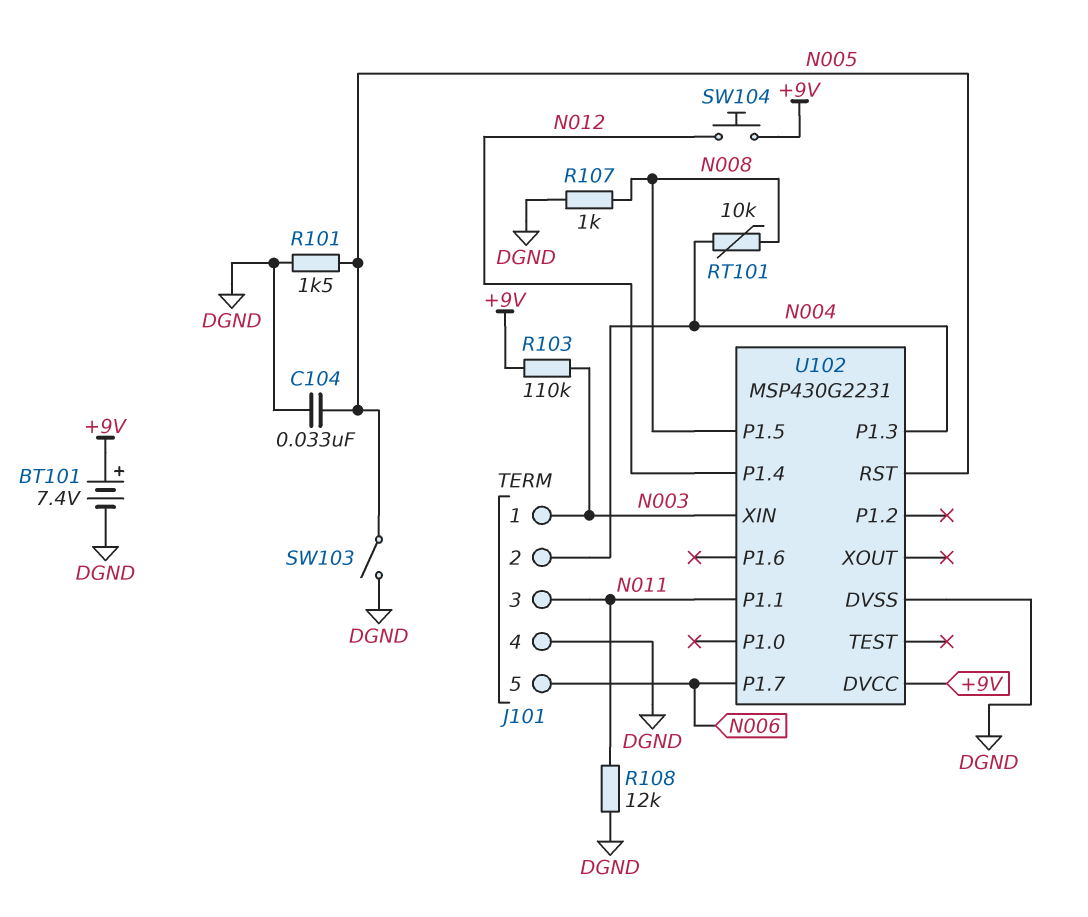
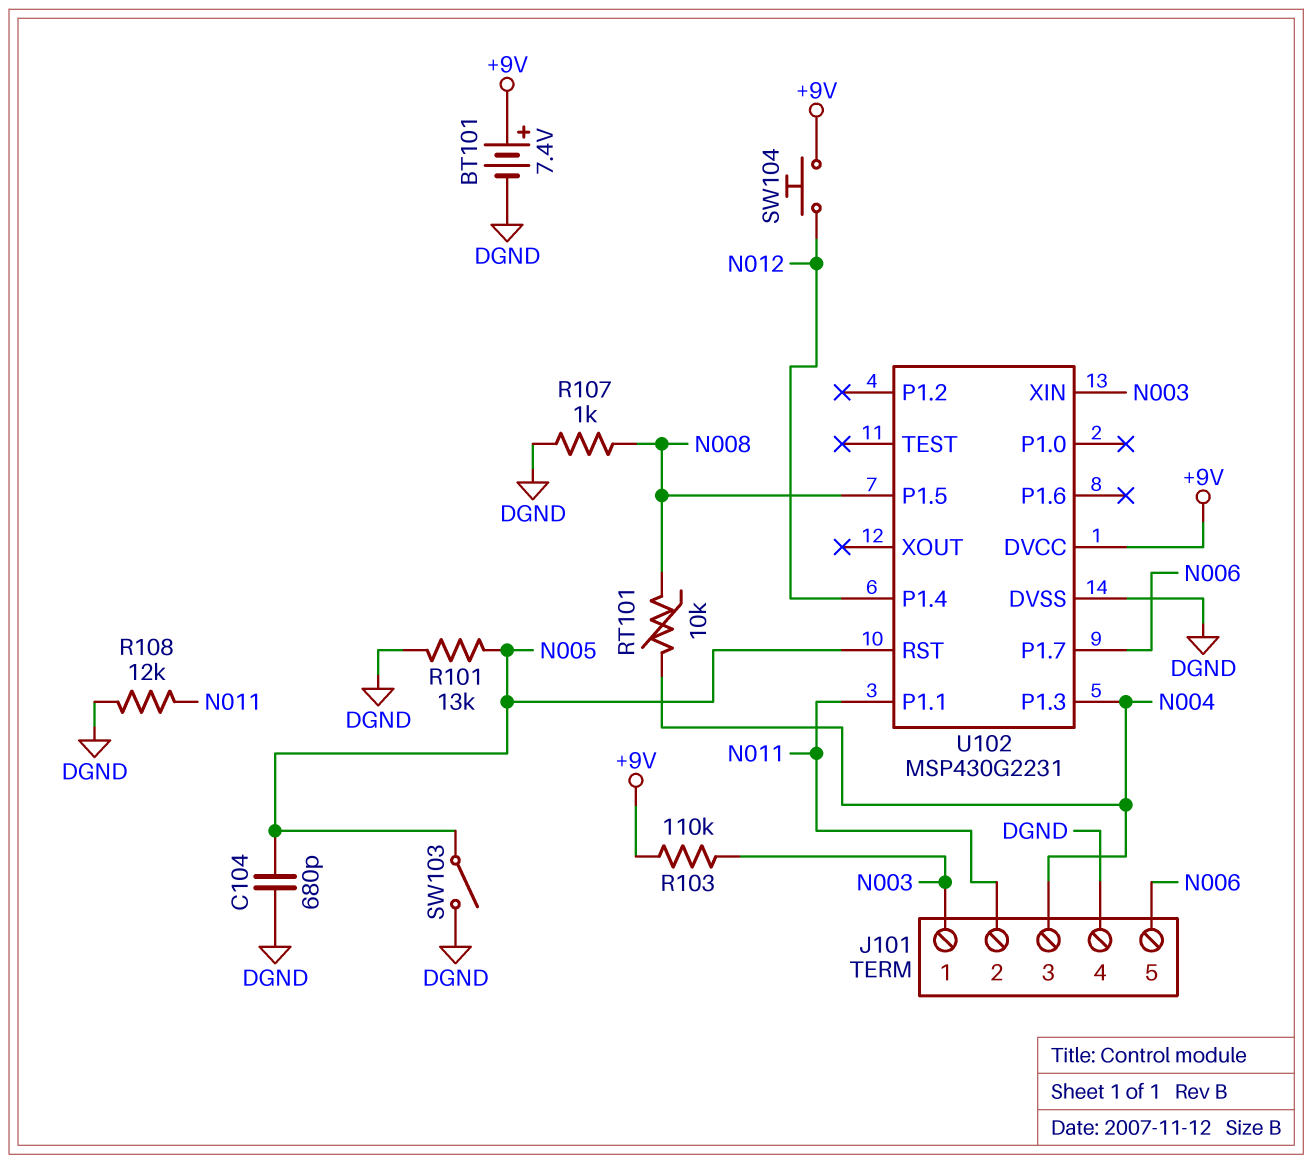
C104: 33nF (DGND, N005) -> 680pF (DGND, N005)
J101 pin 2: N004 -> N011
J101 pin 3: N011 -> N004
R101: 1.5k (DGND, N005) -> 13k (DGND, N005)

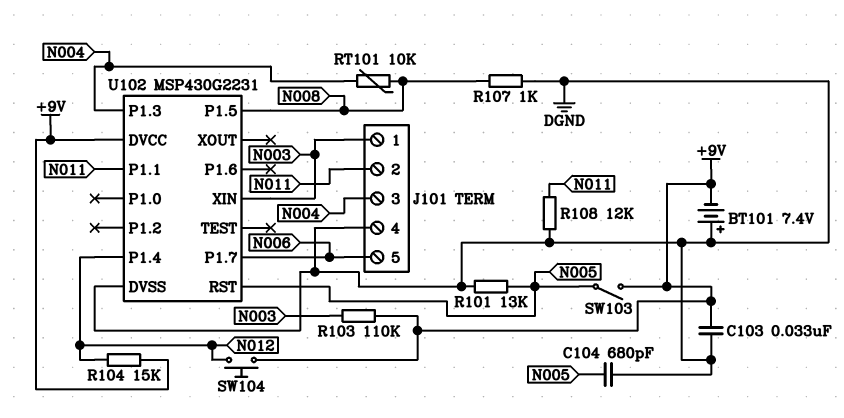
BT101: 7.4V (plus +9V, minus DGND) -> 7.4V (plus DGND, minus +9V)
C103: none -> 33nF (+9V, DGND)
R104: none -> 15k (+9V, N012)
SW103: switch (DGND, N005) -> switch (+9V, N005)

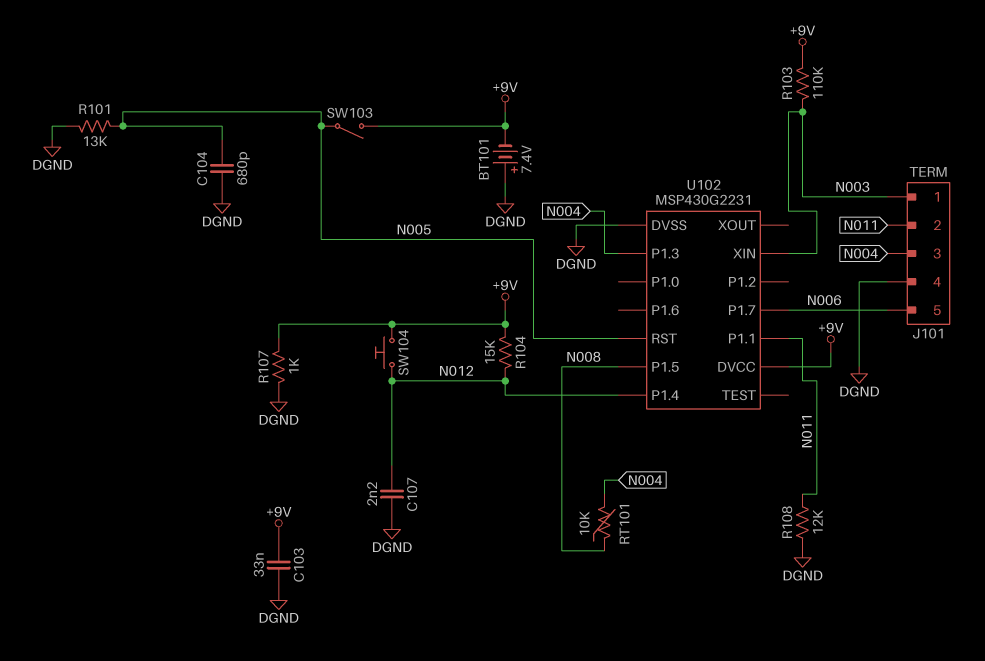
C107: none -> 2.2nF (DGND, N012)
R107: 1k (DGND, N008) -> 1k (+9V, DGND)

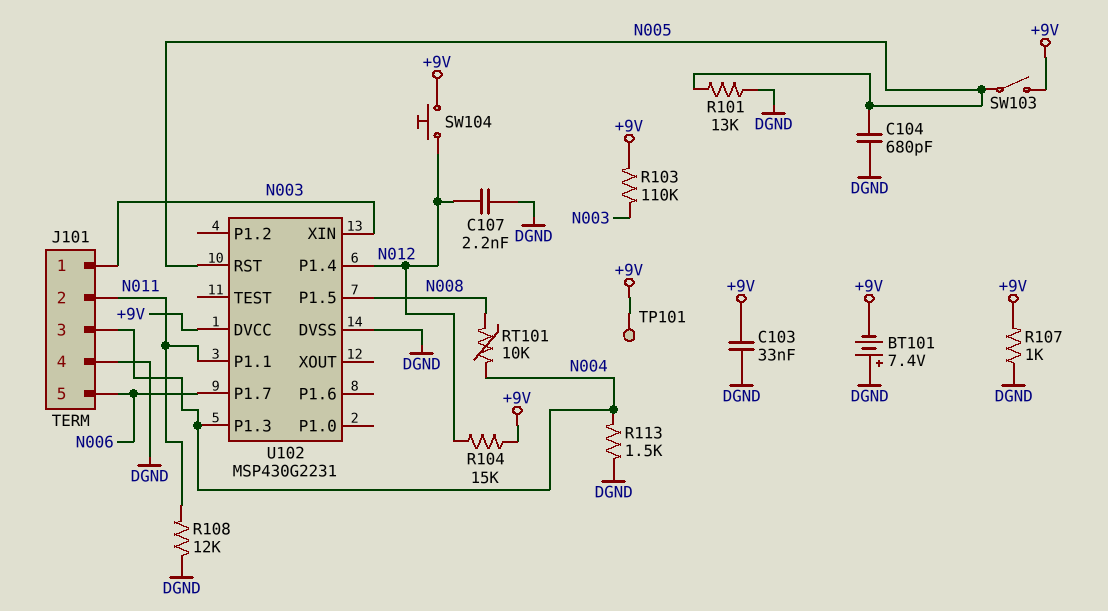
R113: none -> 1.5k (DGND, N004)
TP101: none -> test point (+9V)

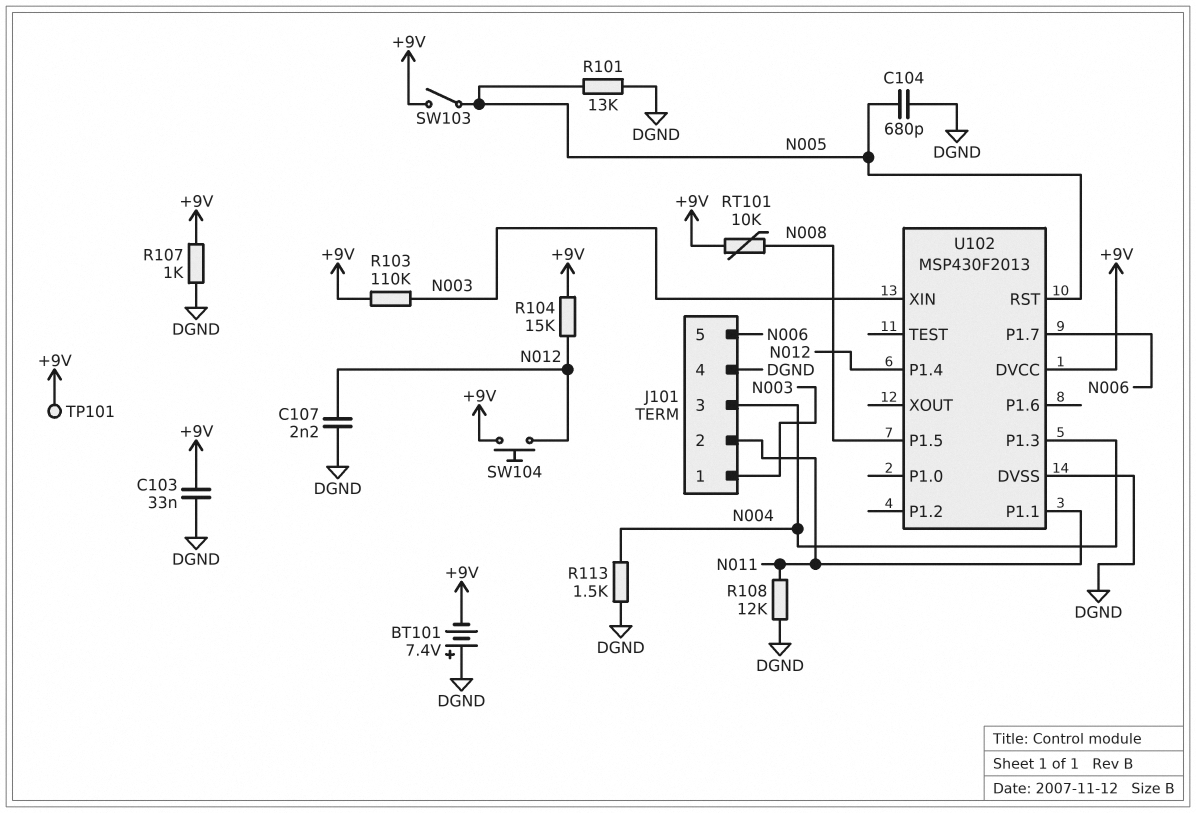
RT101: 10k (N004, N008) -> 10k (+9V, N008)
U102: MSP430G2231 -> MSP430F2013

